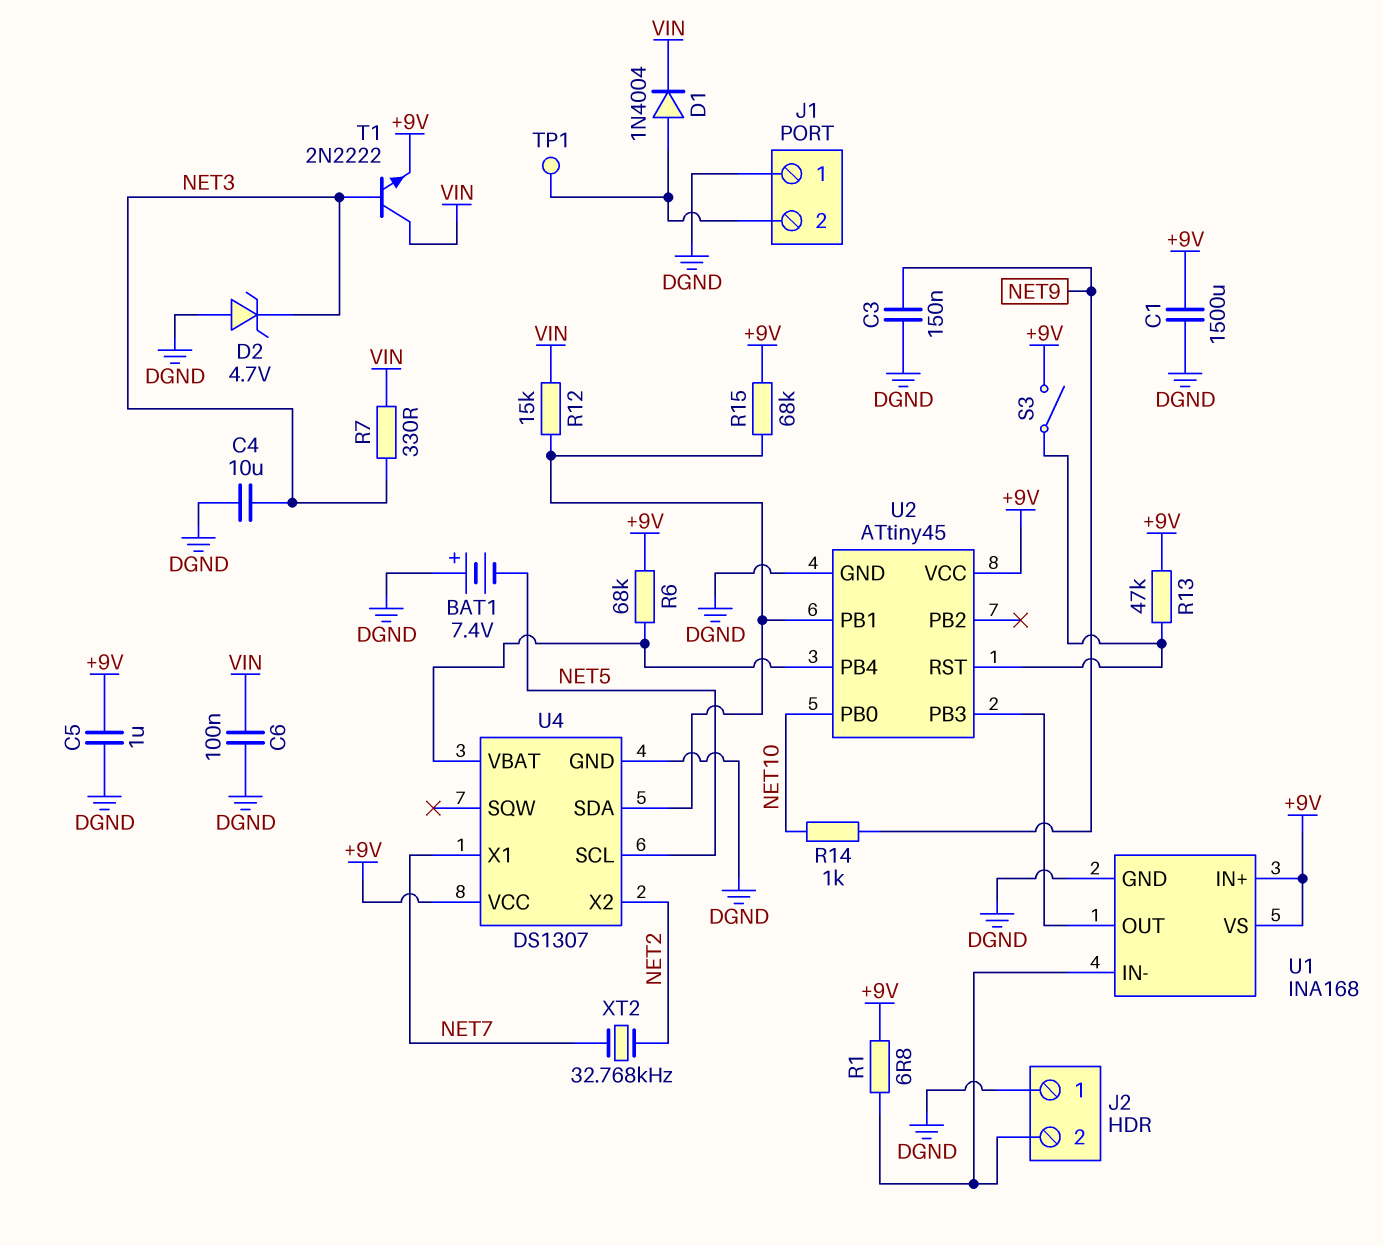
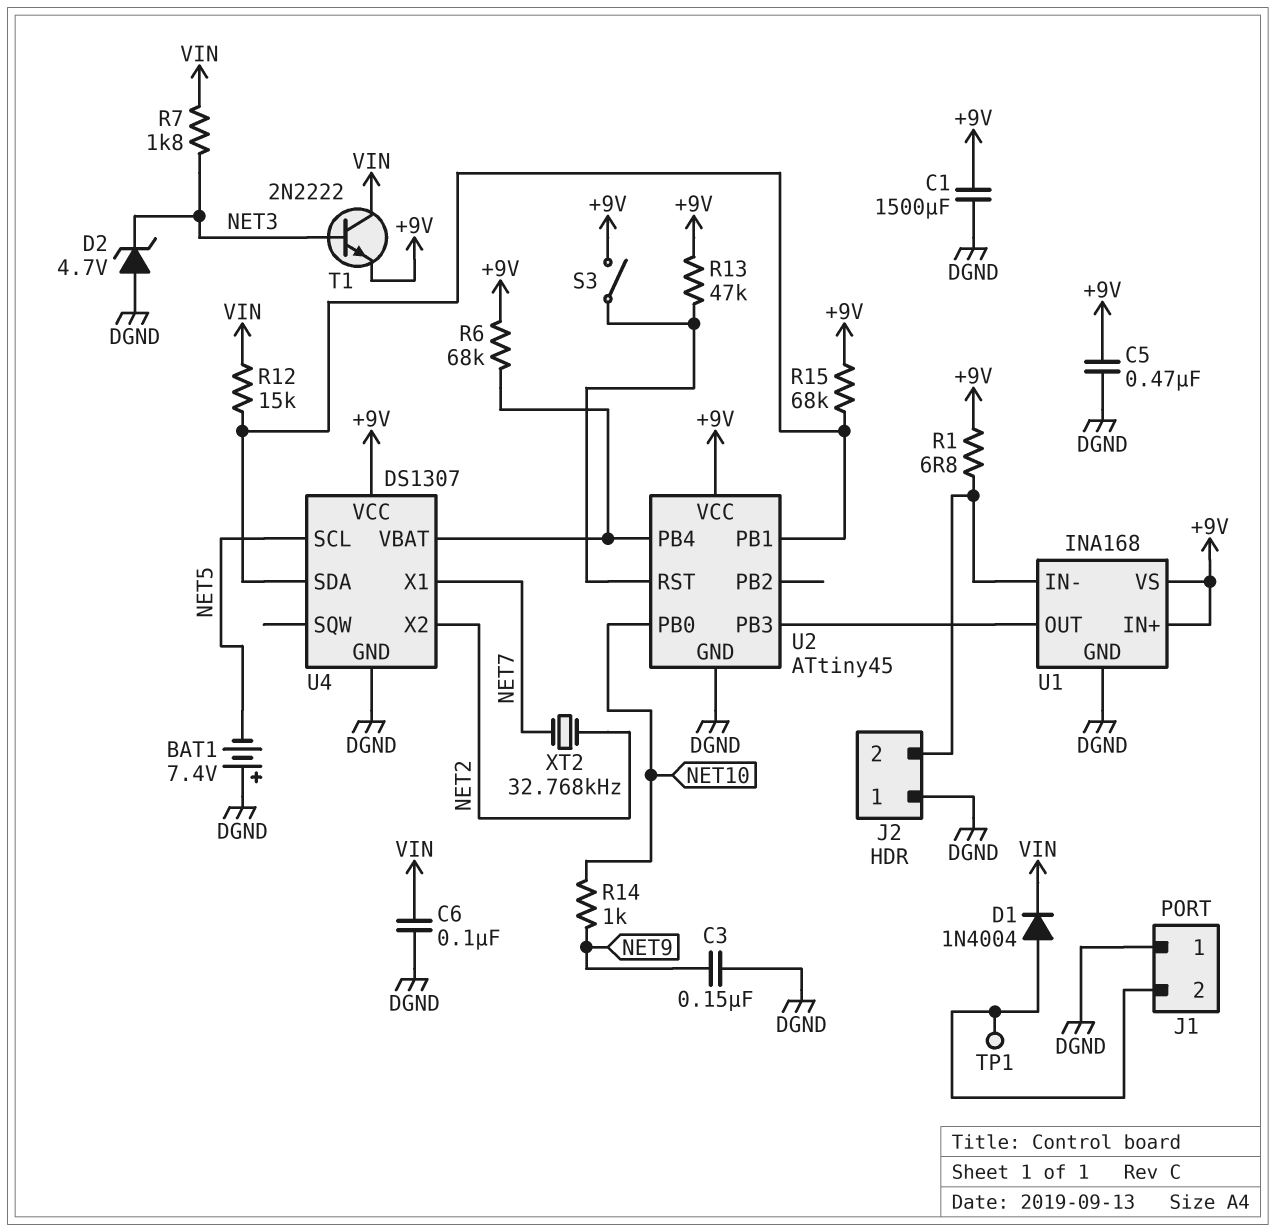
C4: 10uF (DGND, NET3) -> none
C5: 1uF (+9V, DGND) -> 470nF (+9V, DGND)
R7: 330 (NET3, VIN) -> 1.8k (NET3, VIN)

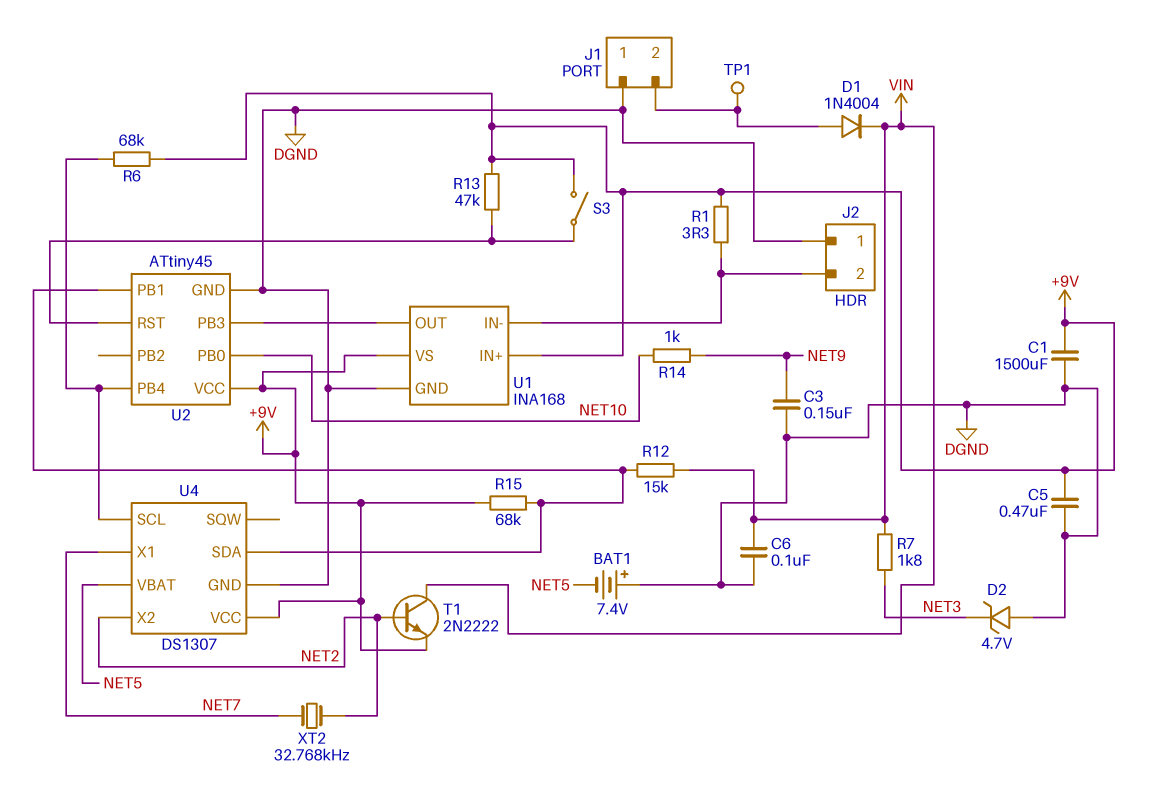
R1: 6.8 (+9V, J2/2) -> 3.3 (+9V, J2/2)
T1: NPN 2N2222 (B NET3, C VIN, E +9V) -> NPN 2N2222 (B NET2, C VIN, E +9V)
U4 pin SCL: NET5 -> U2/PB4
U4 pin VBAT: U2/PB4 -> NET5

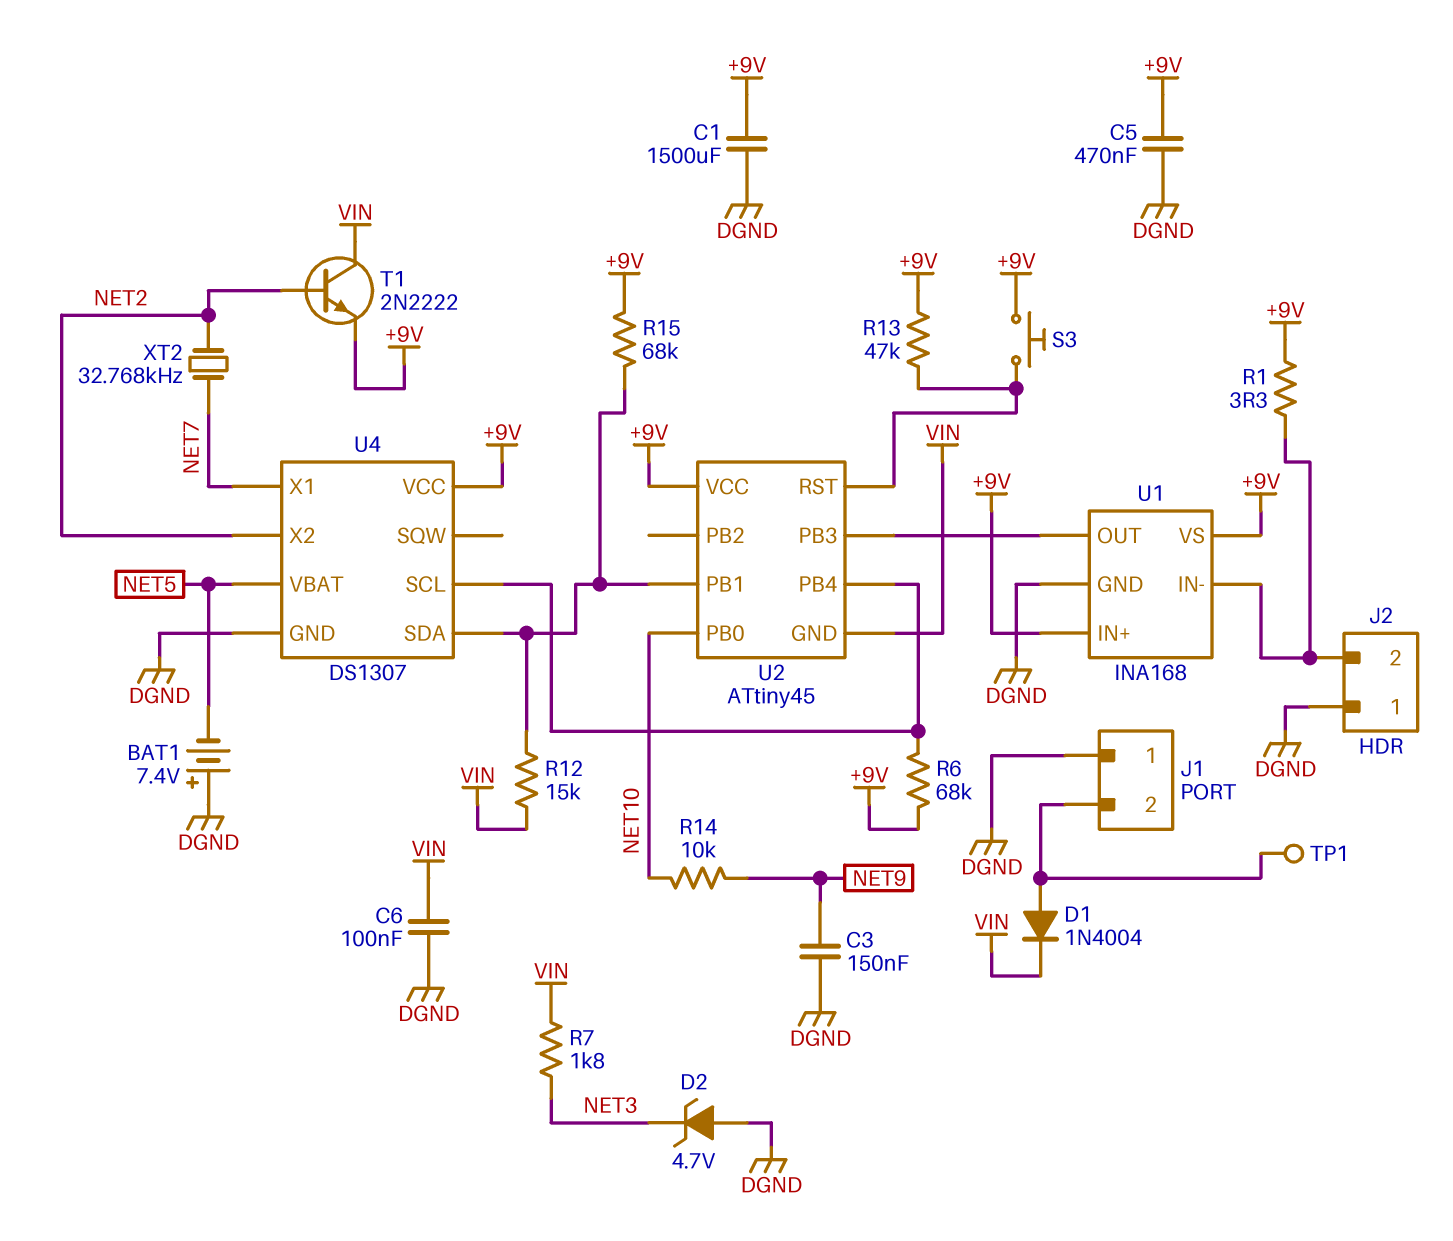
R14: 1k (NET9, NET10) -> 10k (NET9, NET10)
S3: switch (+9V, U2/RST) -> button (+9V, U2/RST)
U2 pin GND: DGND -> VIN

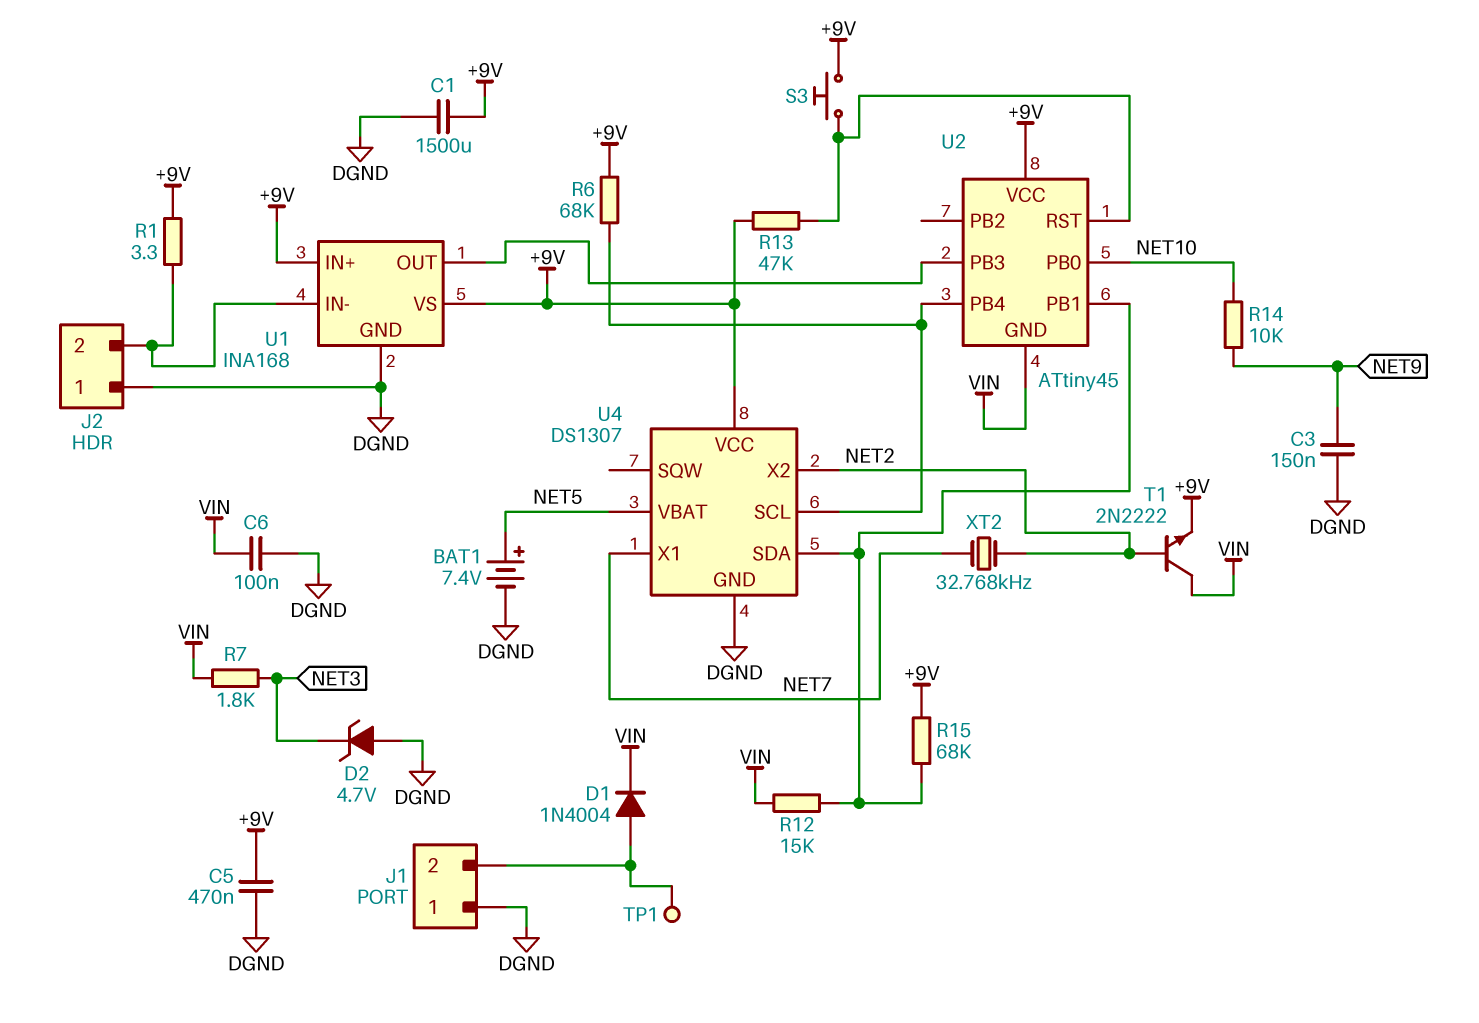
BAT1: 7.4V (plus DGND, minus NET5) -> 7.4V (plus NET5, minus DGND)

